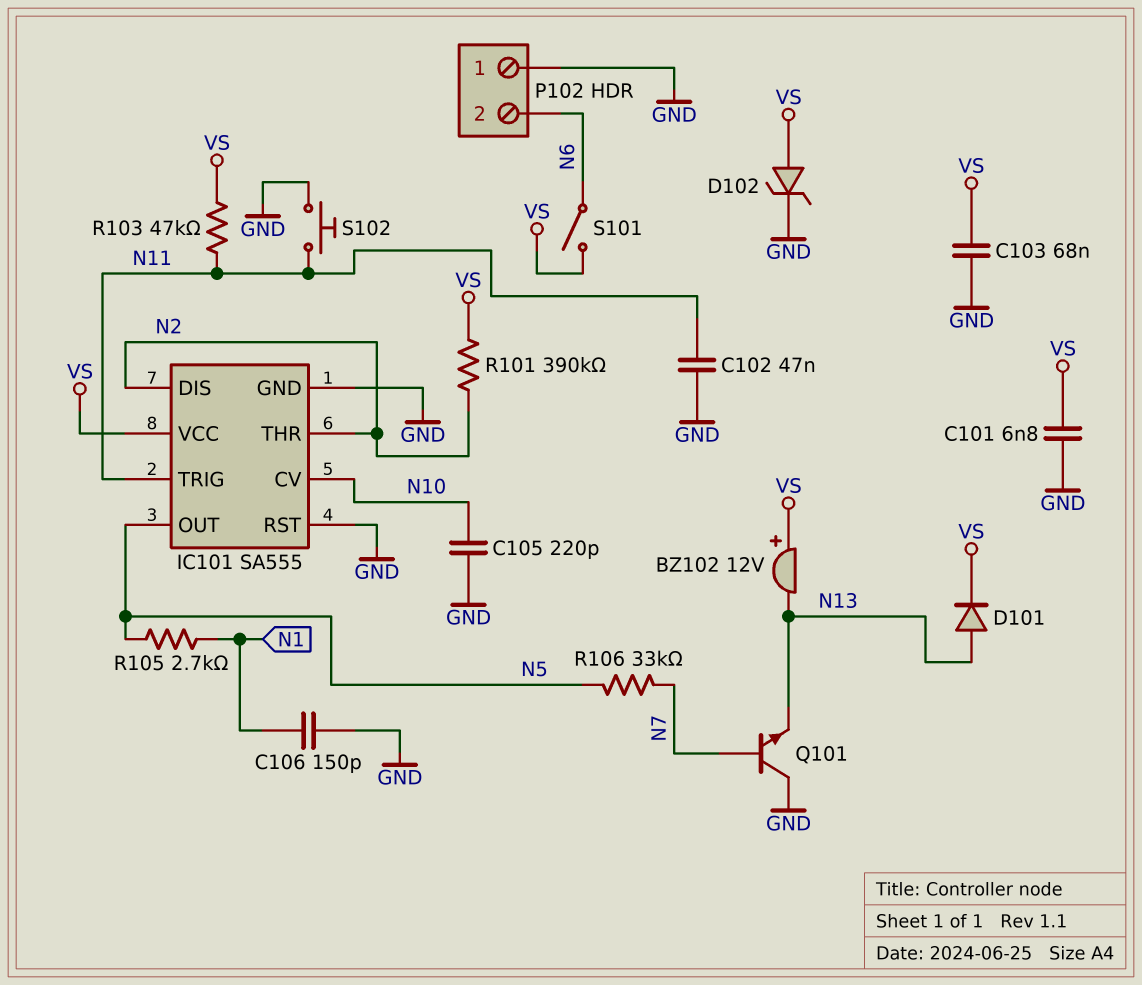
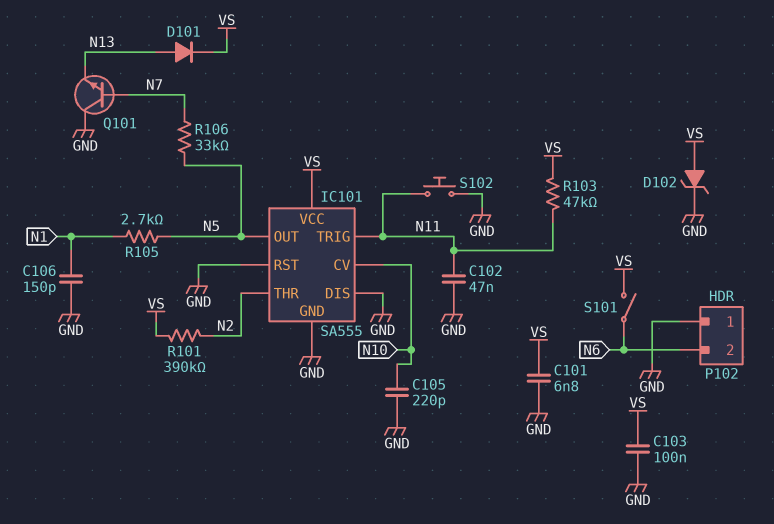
BZ102: buzzer 12V (plus VS, minus N13) -> none
C103: 68nF (GND, VS) -> 100nF (GND, VS)
IC101 pin DIS: N2 -> GND

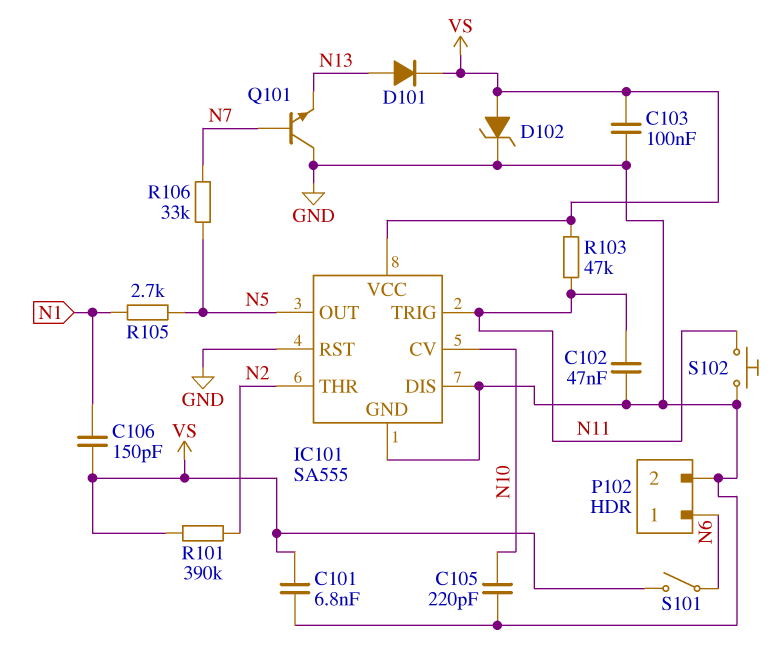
C106: 150pF (GND, N1) -> 150pF (N1, VS)
P102 pin 1: GND -> N6
P102 pin 2: N6 -> GND

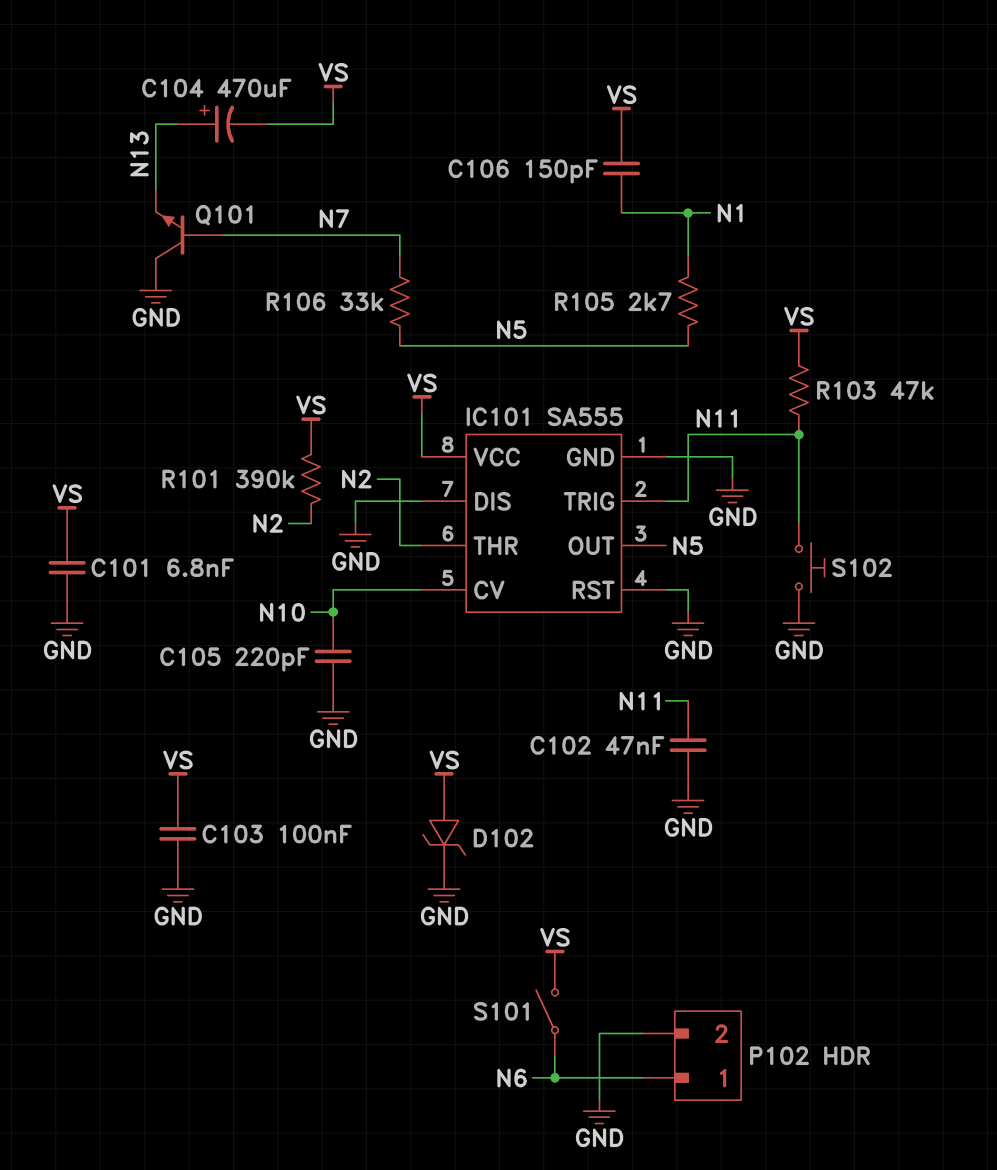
C104: none -> 470uF (plus N13, minus VS)
D101: diode (A N13, K VS) -> none

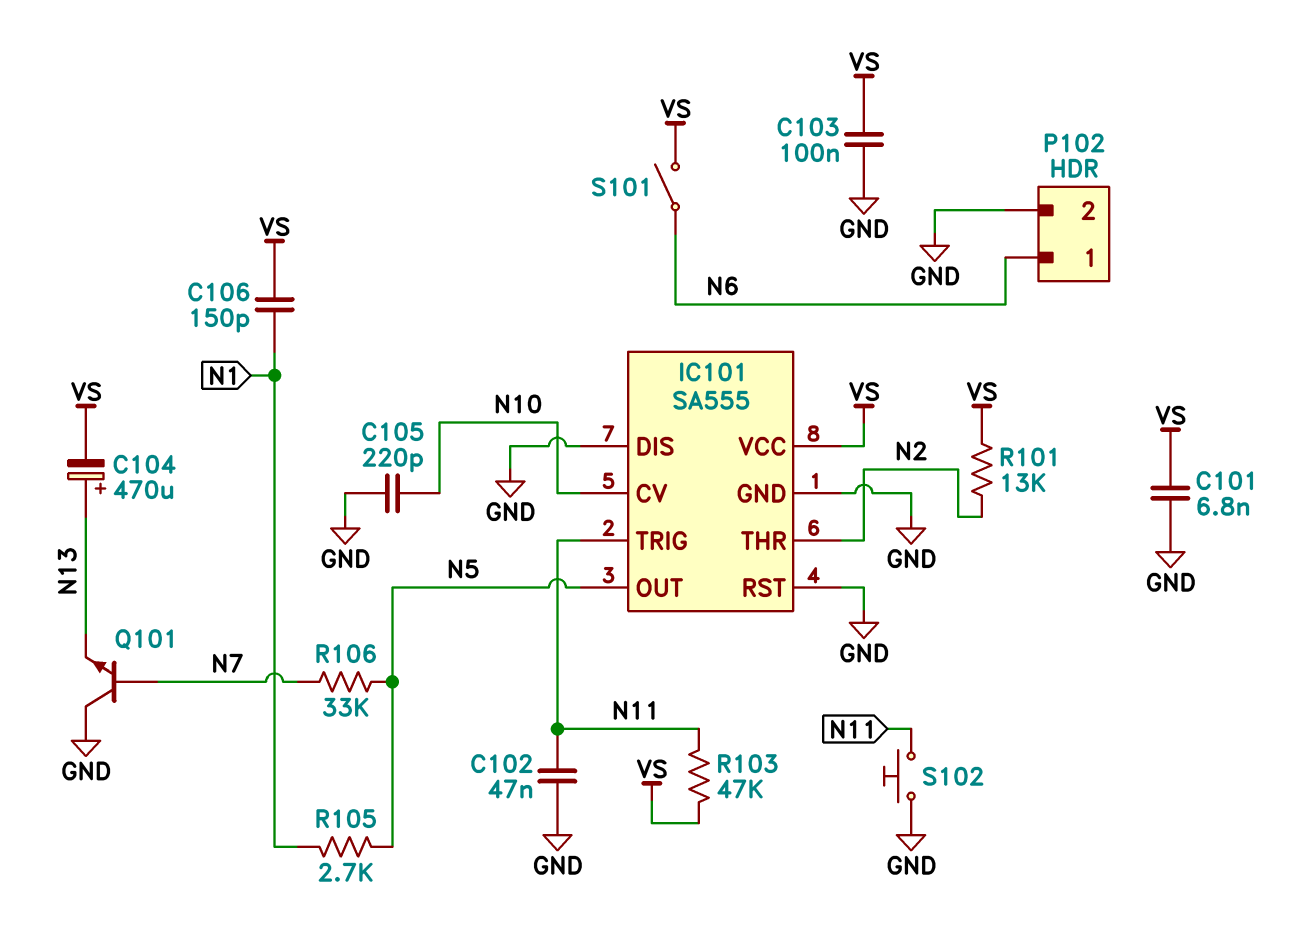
D102: zener (A VS, K GND) -> none
R101: 390k (N2, VS) -> 13k (N2, VS)

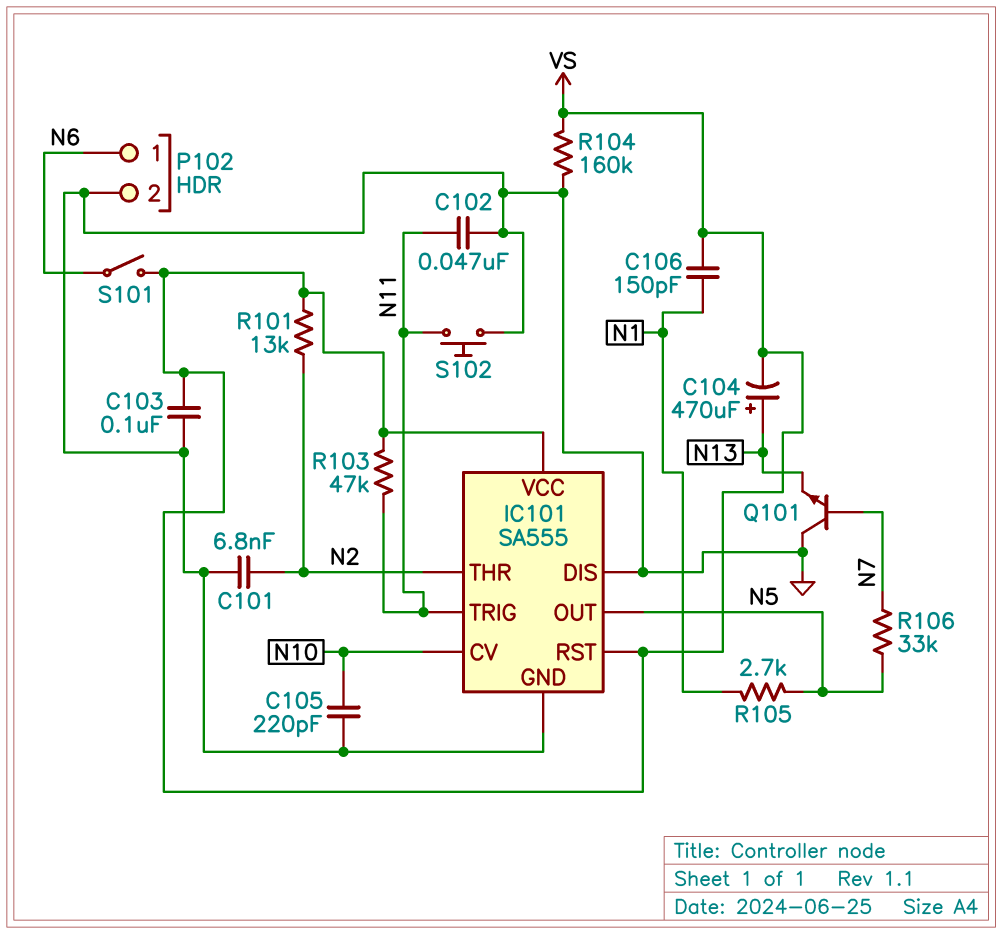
C101: 6.8nF (GND, VS) -> 6.8nF (GND, N2)
IC101 pin RST: GND -> VS
R104: none -> 160k (GND, VS)

